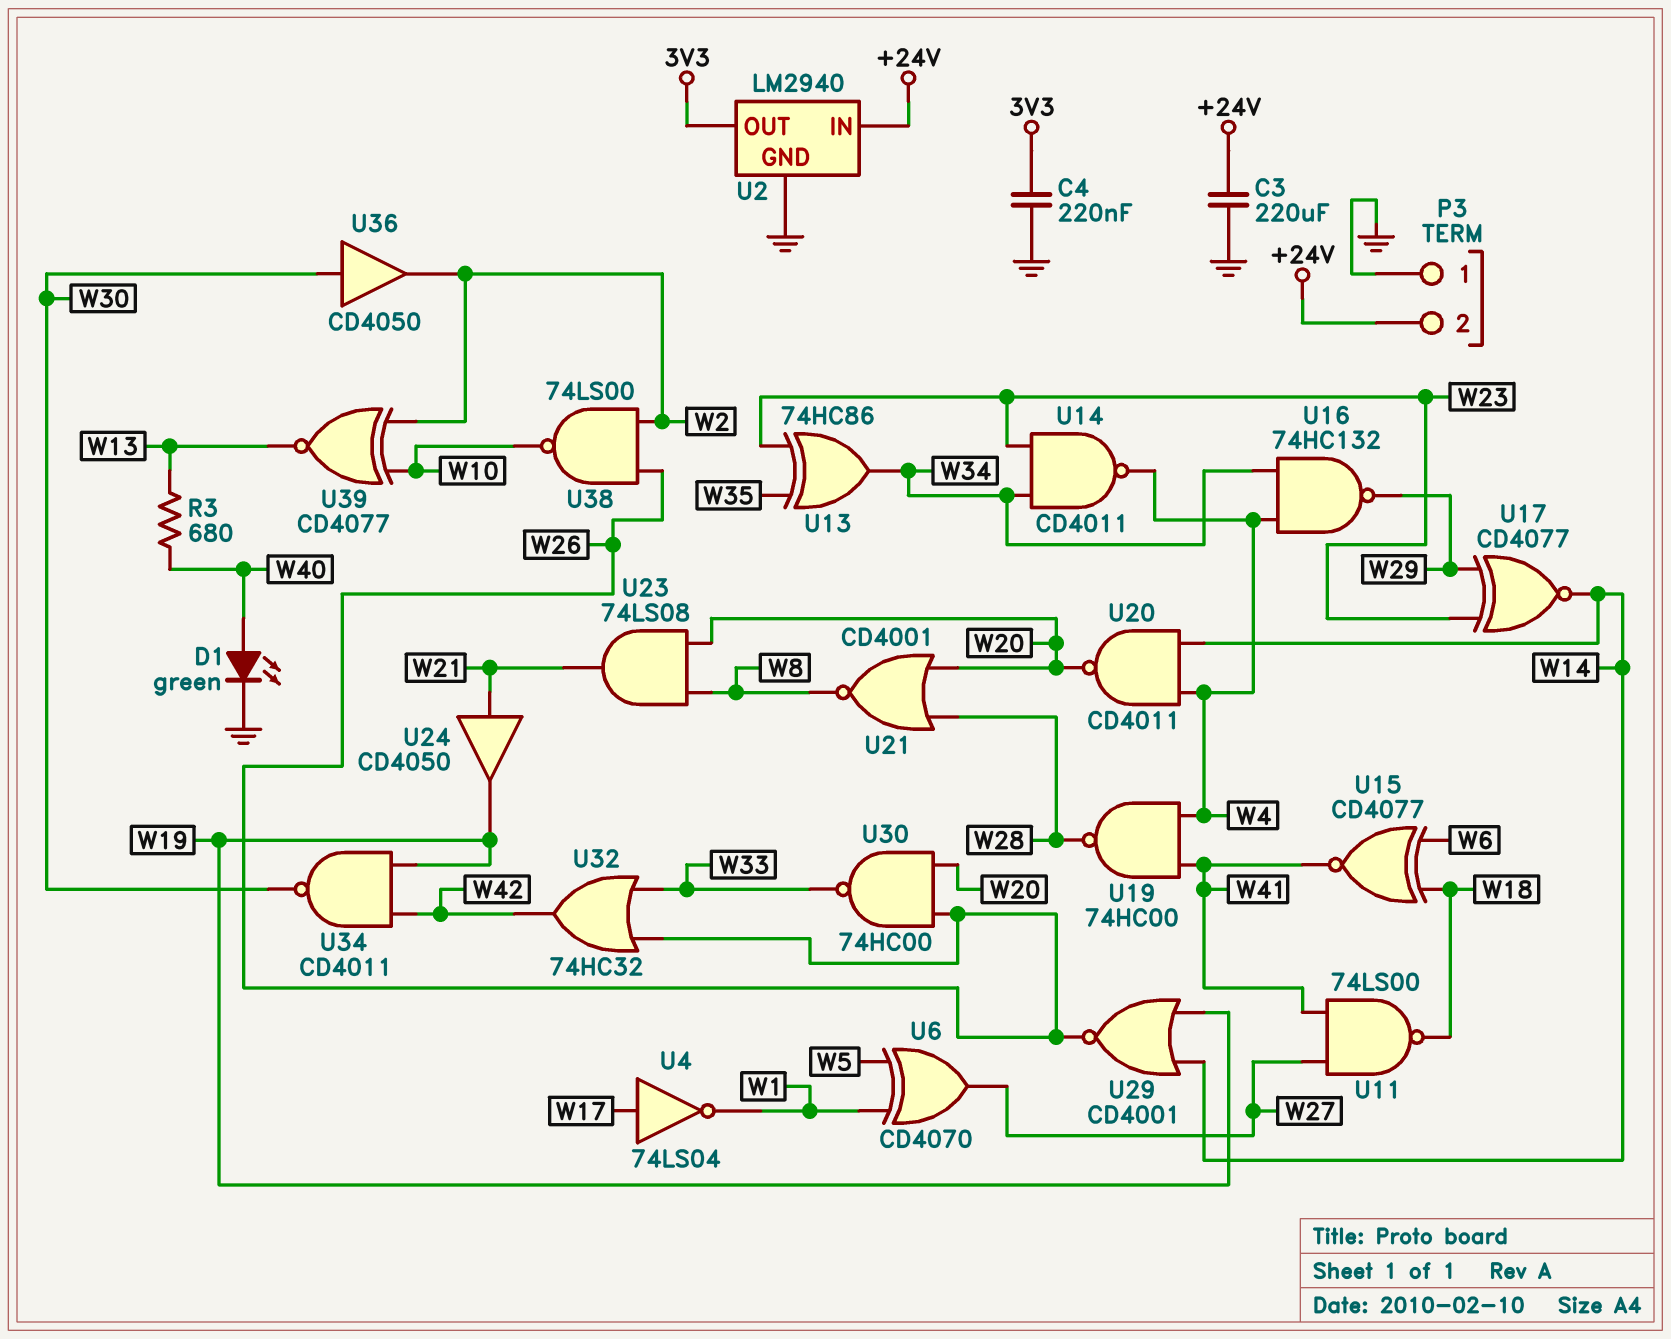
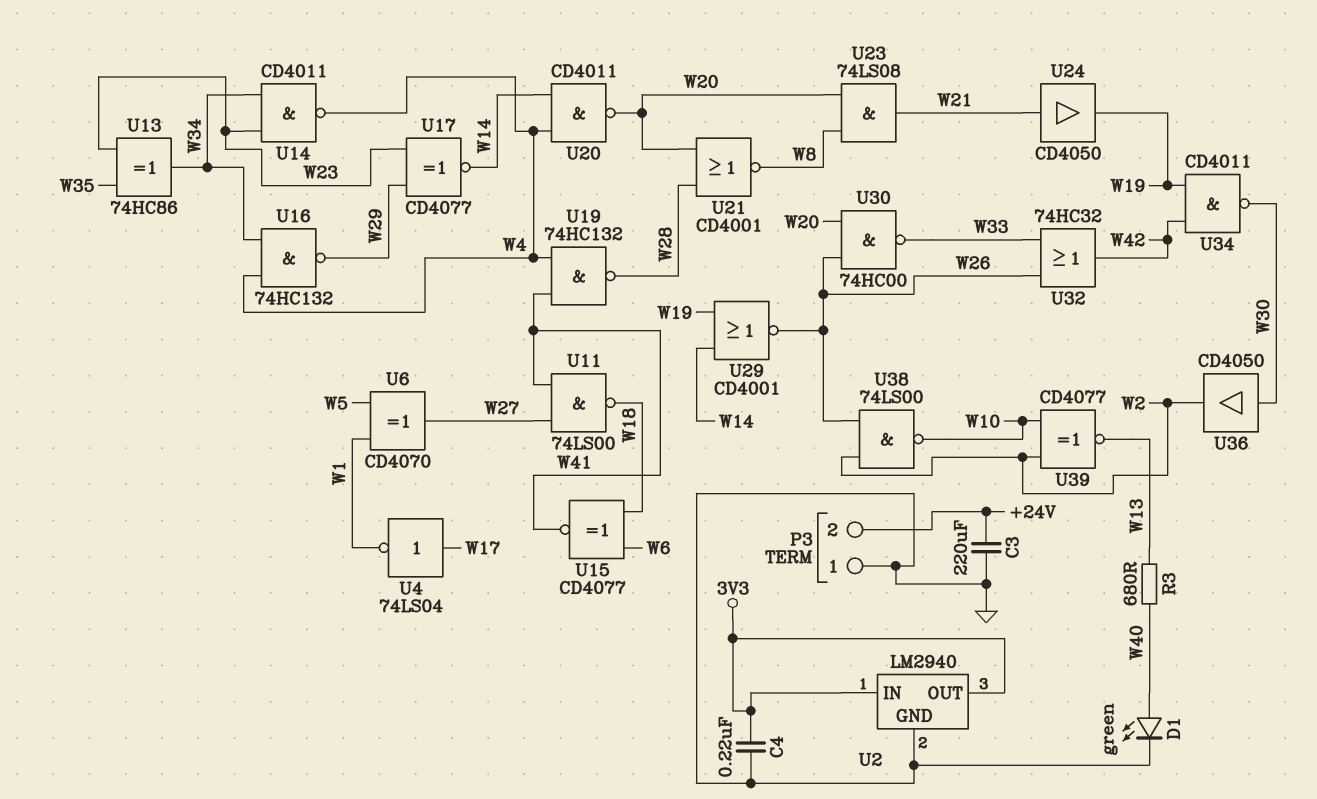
U2 pin IN: +24V -> 3V3
U19: NAND 74HC00 (in W4, in W41, out W28) -> NAND 74HC132 (in W4, in W41, out W28)

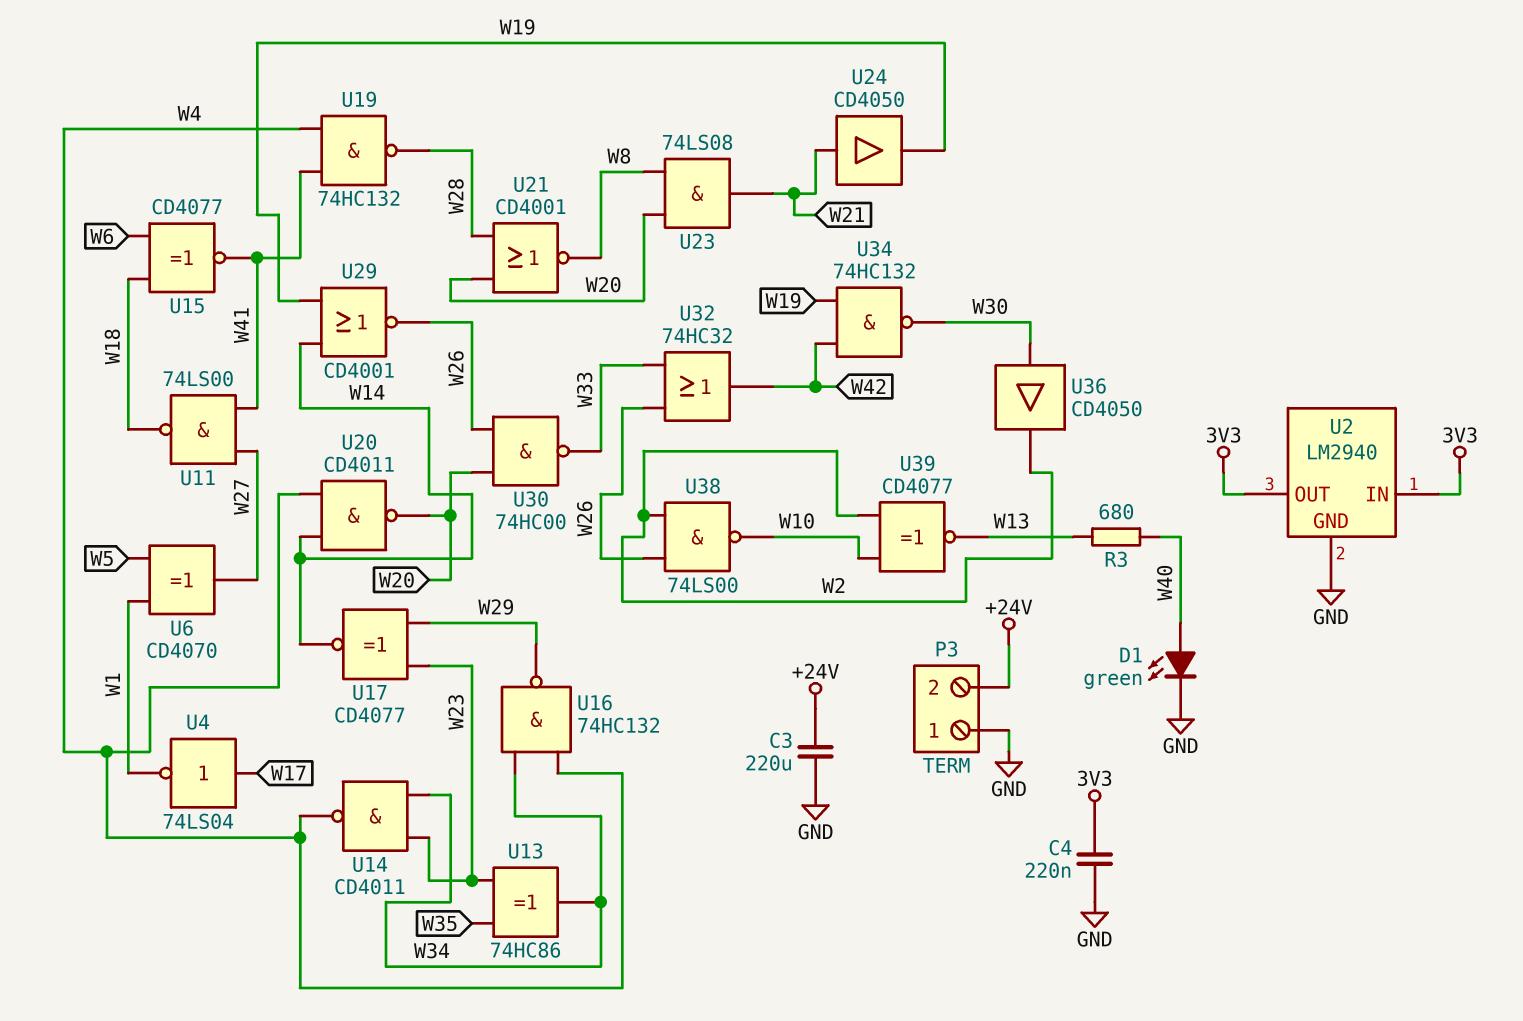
U34: NAND CD4011 (in W19, in W42, out W30) -> NAND 74HC132 (in W19, in W42, out W30)

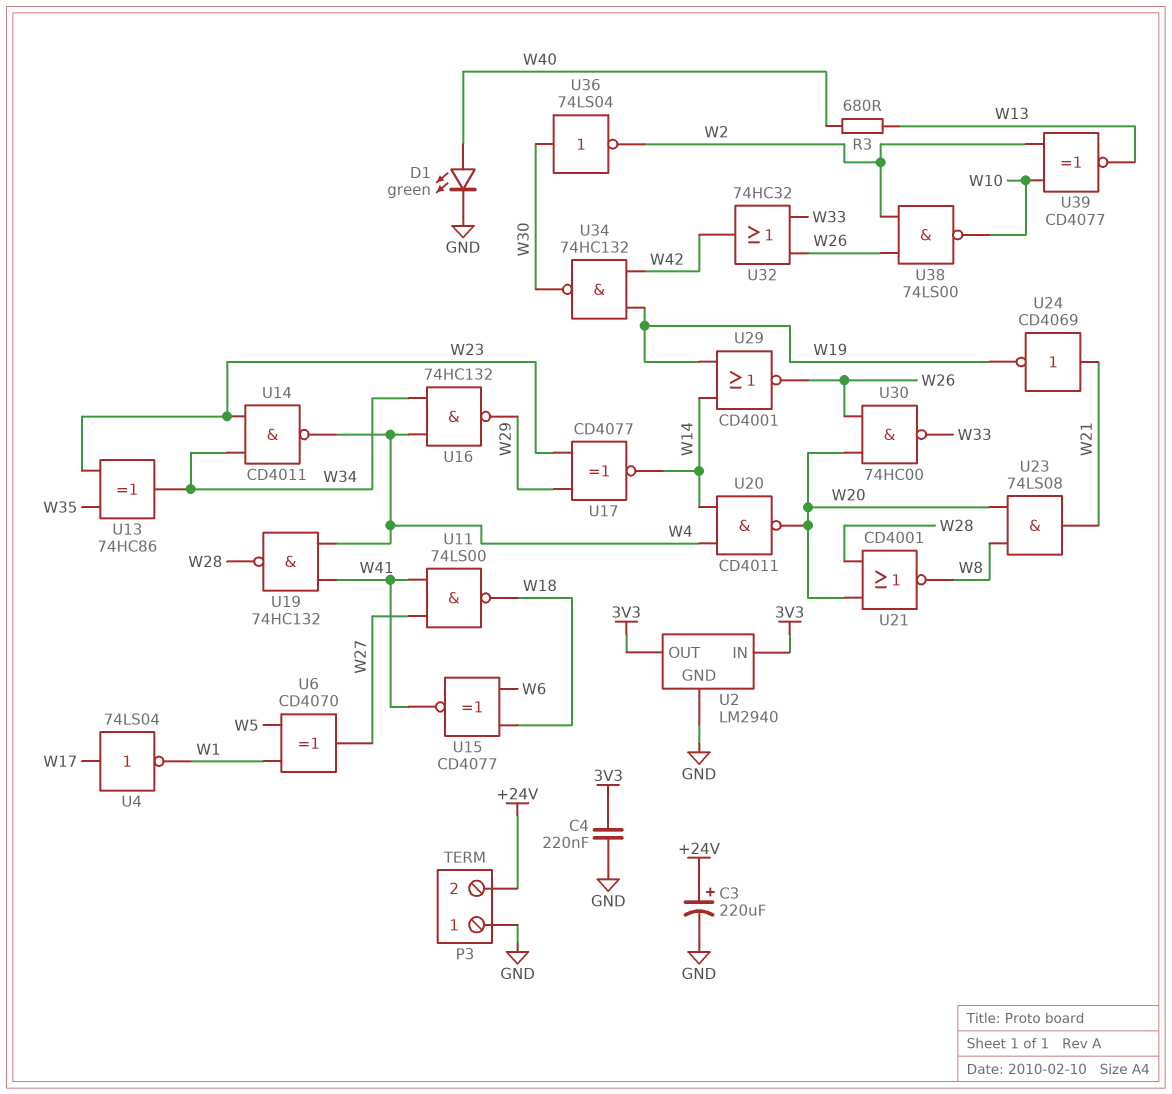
C3: 220uF (+24V, GND) -> 220uF (plus +24V, minus GND)
U24: buffer CD4050 (in W21, out W19) -> NOT CD4069 (in W21, out W19)
U36: buffer CD4050 (in W30, out W2) -> NOT 74LS04 (in W30, out W2)

